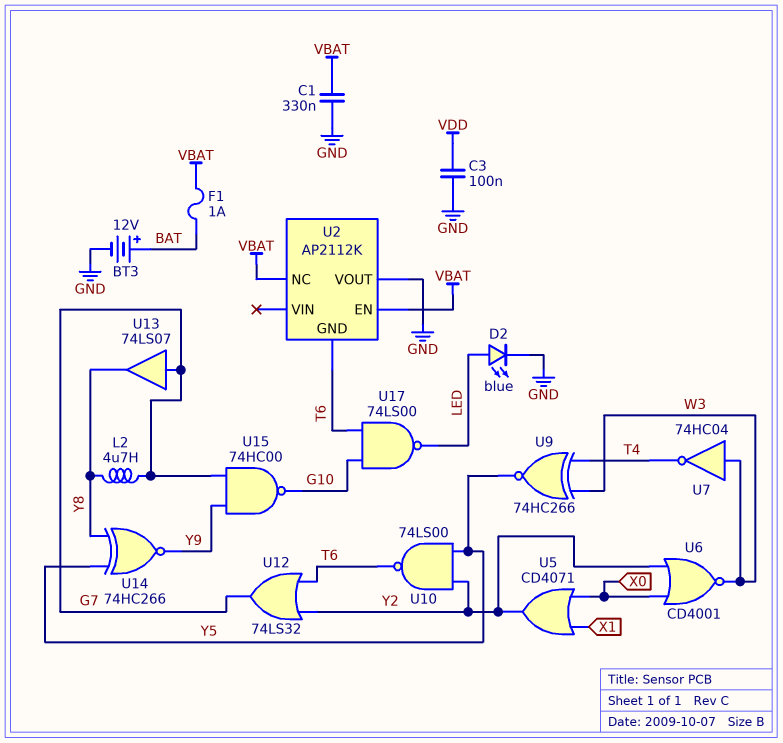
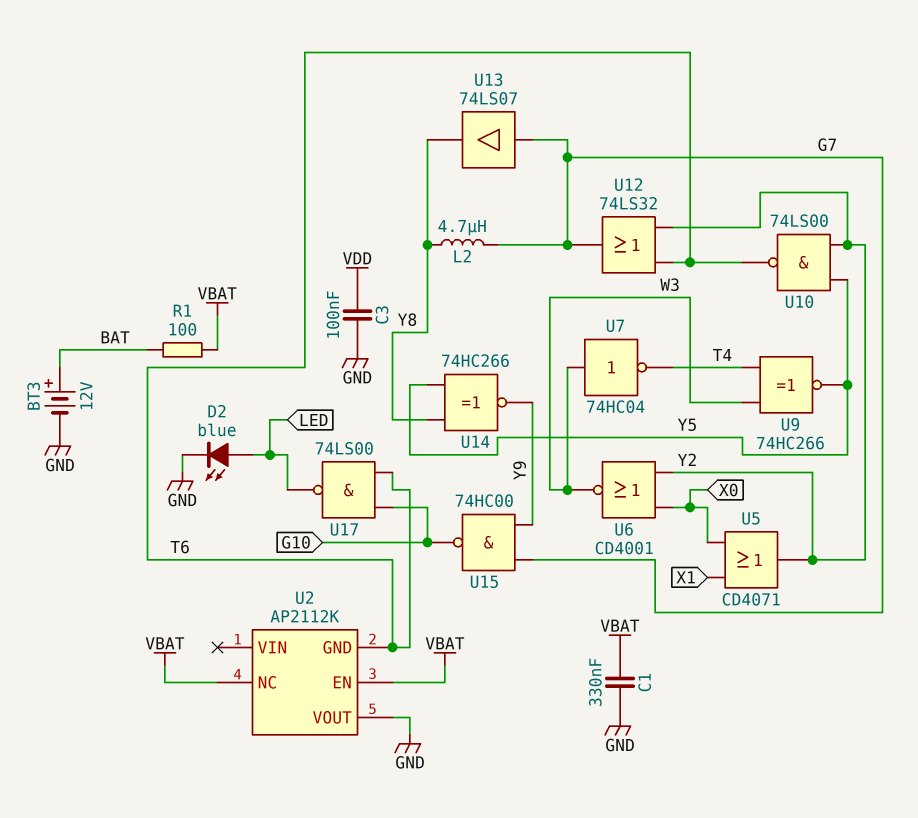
F1: 1A (BAT, VBAT) -> none
R1: none -> 100 (BAT, VBAT)

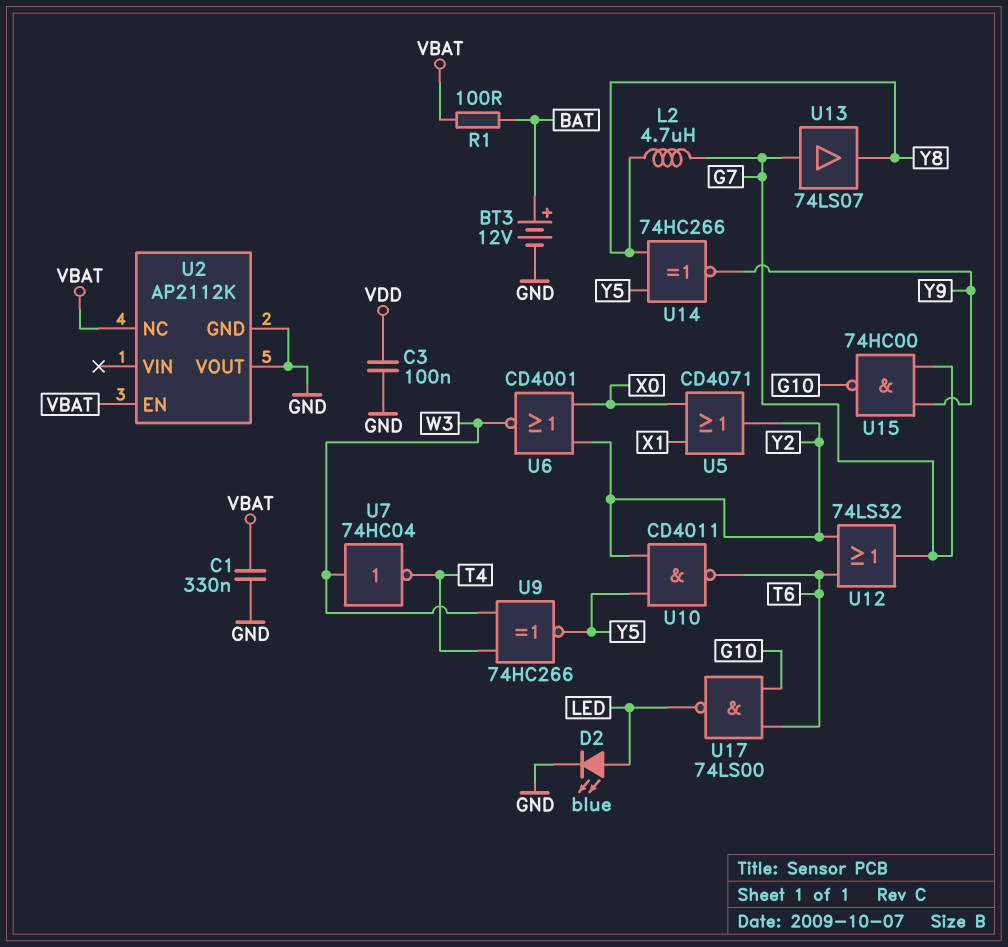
U2 pin GND: T6 -> GND
U10: NAND 74LS00 (in Y2, in Y5, out T6) -> NAND CD4011 (in Y2, in Y5, out T6)

